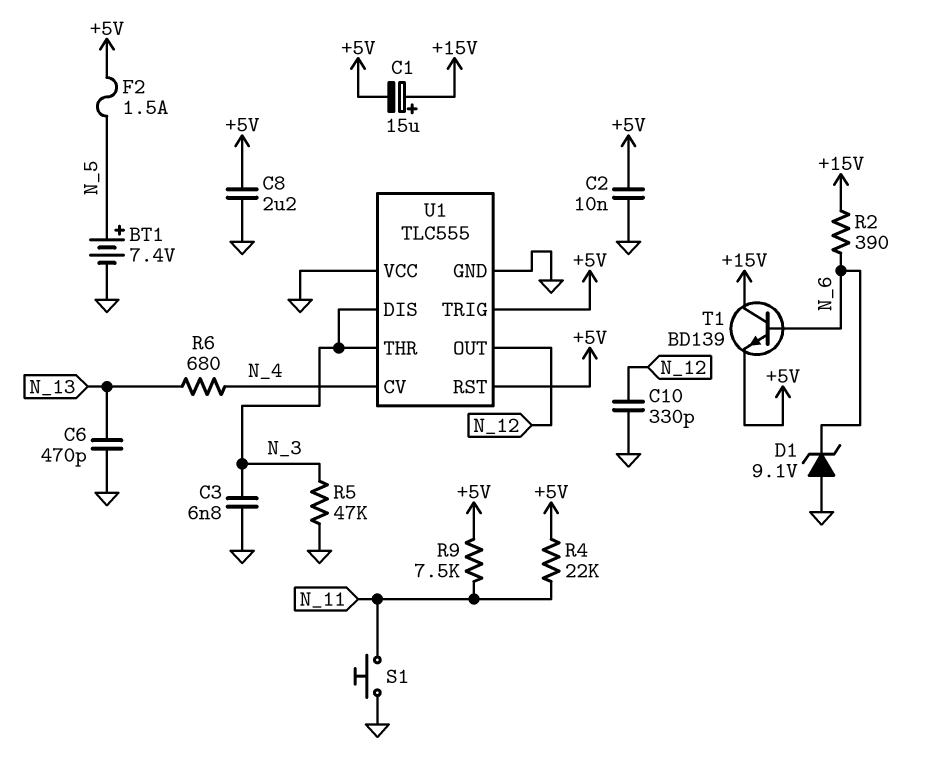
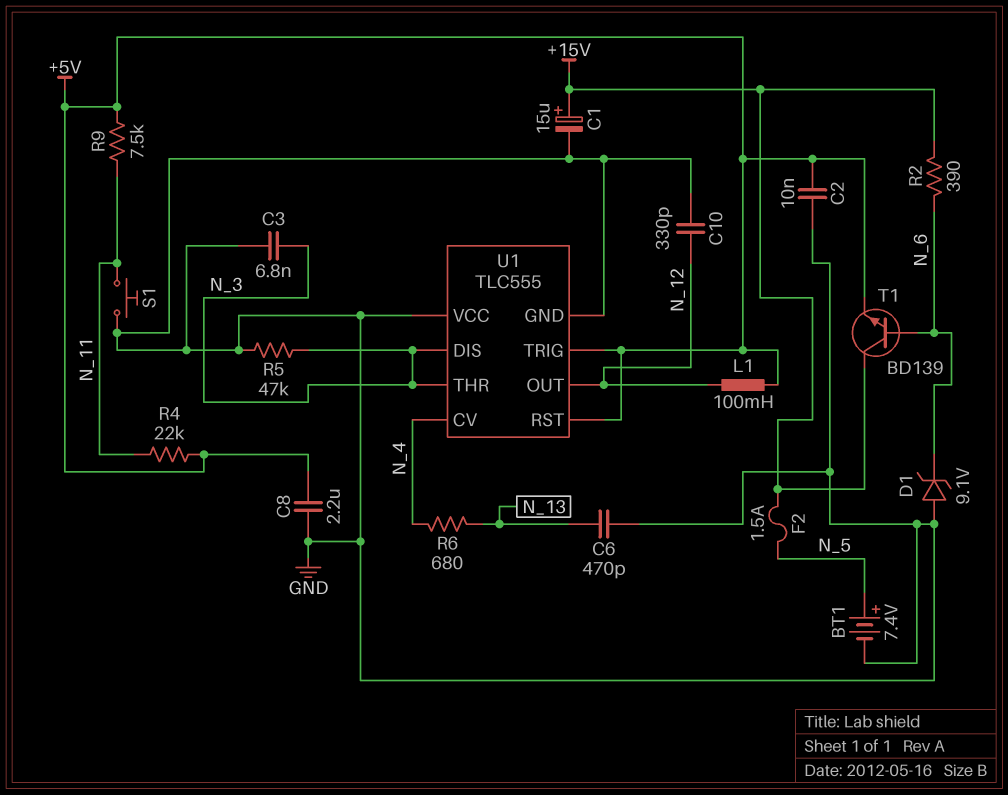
C1: 15uF (plus +15V, minus +5V) -> 15uF (plus +15V, minus GND)
F2: 1.5A (+5V, N_5) -> 1.5A (+15V, N_5)
L1: none -> 100mH (+5V, N_12)

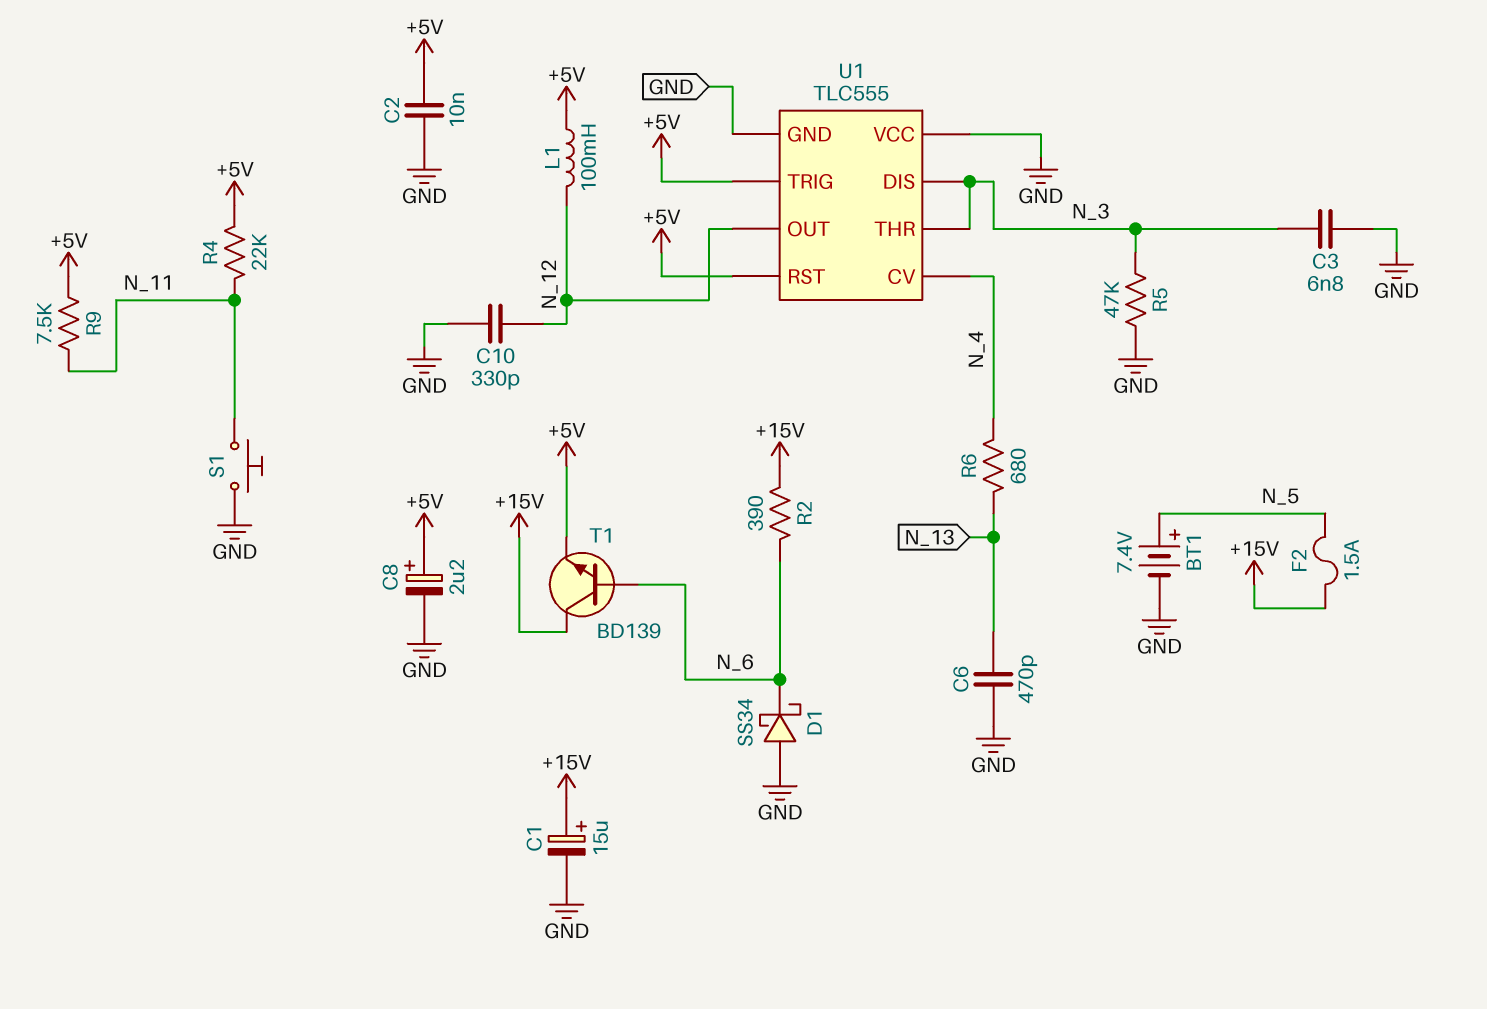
C8: 2.2uF (+5V, GND) -> 2.2uF (plus +5V, minus GND)
D1: zener 9.1V (A GND, K N_6) -> schottky SS34 (A GND, K N_6)

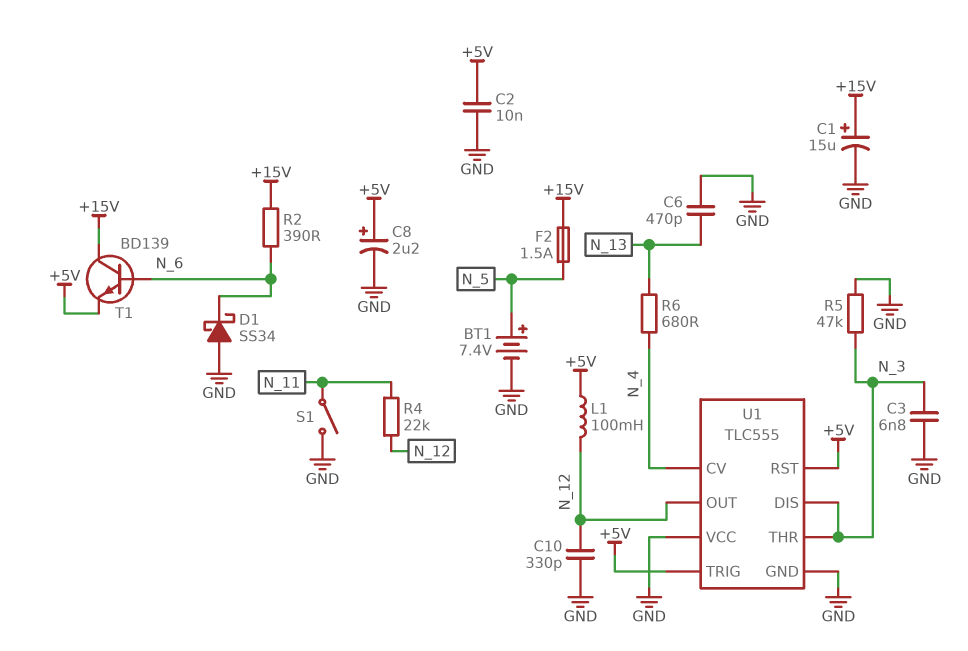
R4: 22k (+5V, N_11) -> 22k (N_11, N_12)
R9: 7.5k (+5V, N_11) -> none
S1: button (GND, N_11) -> switch (GND, N_11)

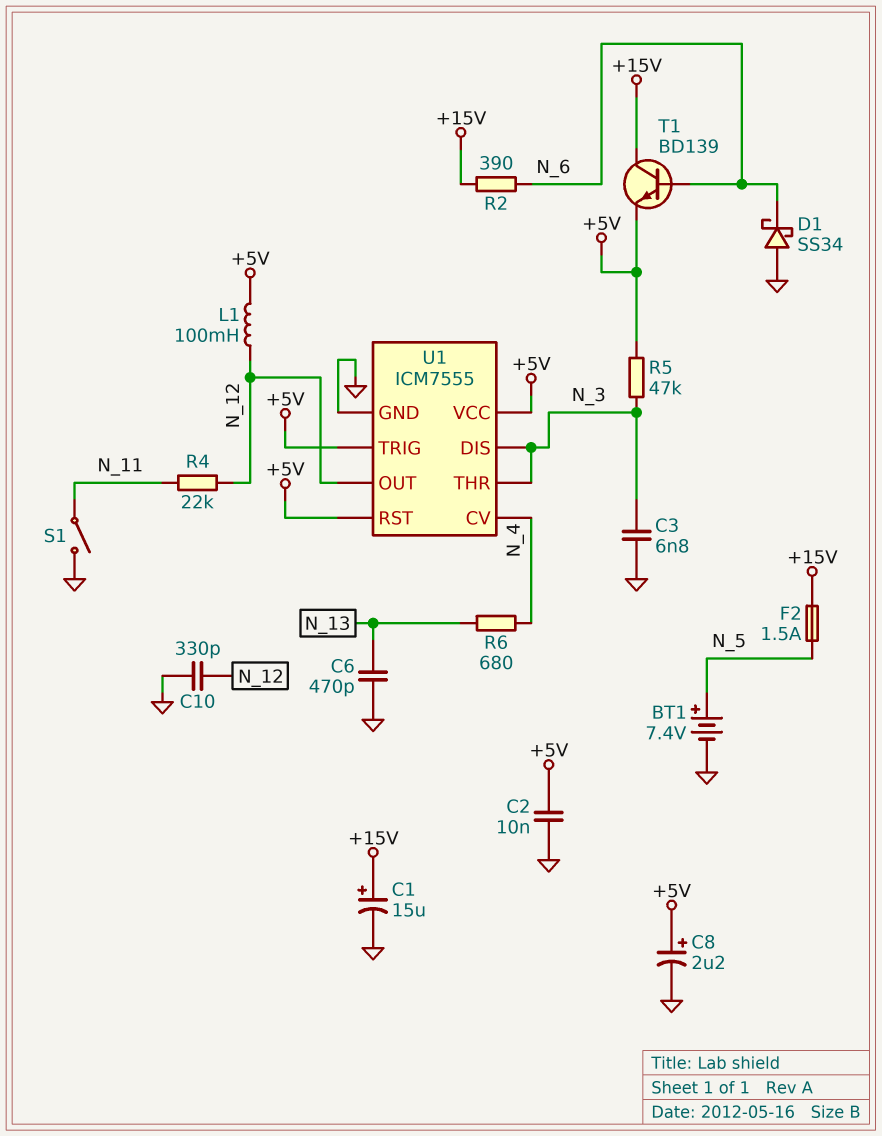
R5: 47k (GND, N_3) -> 47k (+5V, N_3)
U1: TLC555 -> ICM7555
U1 pin VCC: GND -> +5V

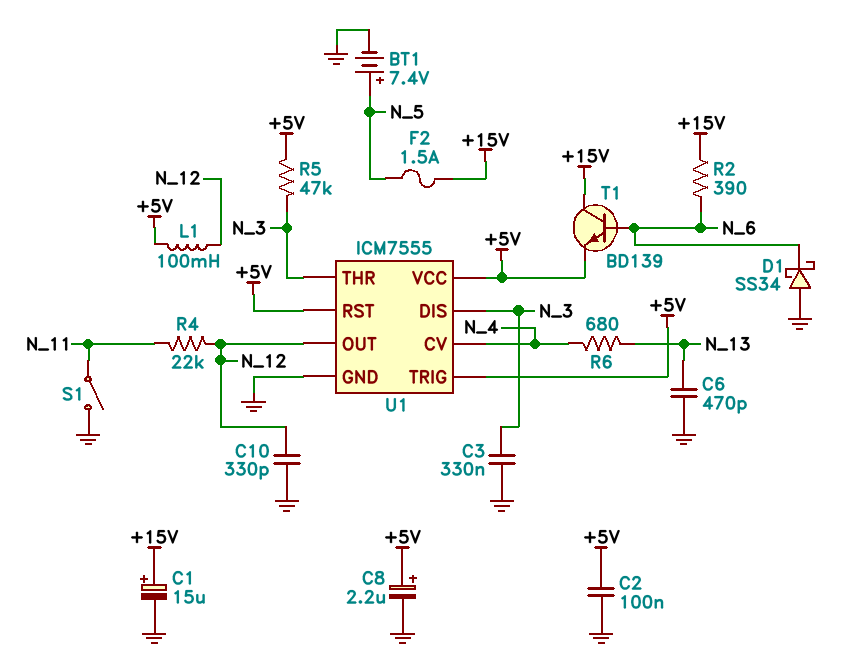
C2: 10nF (+5V, GND) -> 100nF (+5V, GND)
C3: 6.8nF (GND, N_3) -> 330nF (GND, N_3)

